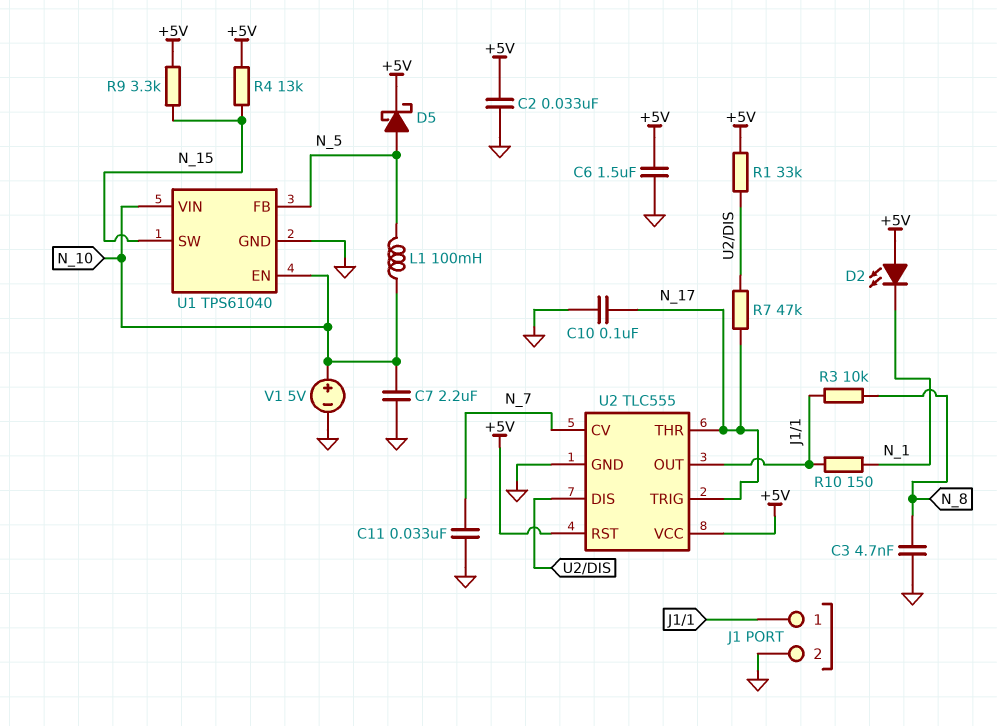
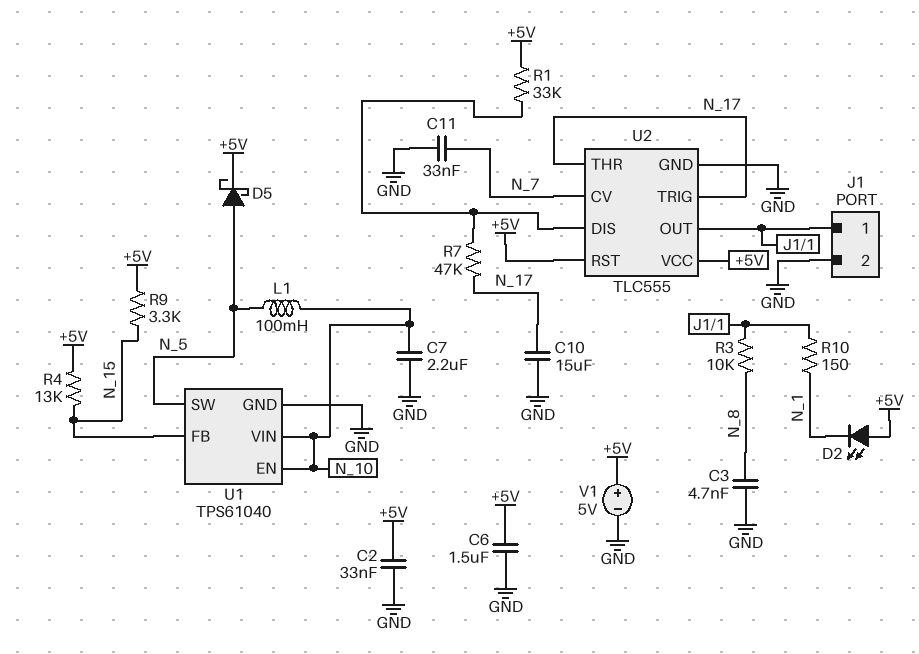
C10: 100nF (GND, N_17) -> 15uF (GND, N_17)
U1 pin FB: N_5 -> N_15
U1 pin SW: N_15 -> N_5
V1: 5V (plus N_10, minus GND) -> 5V (plus +5V, minus GND)

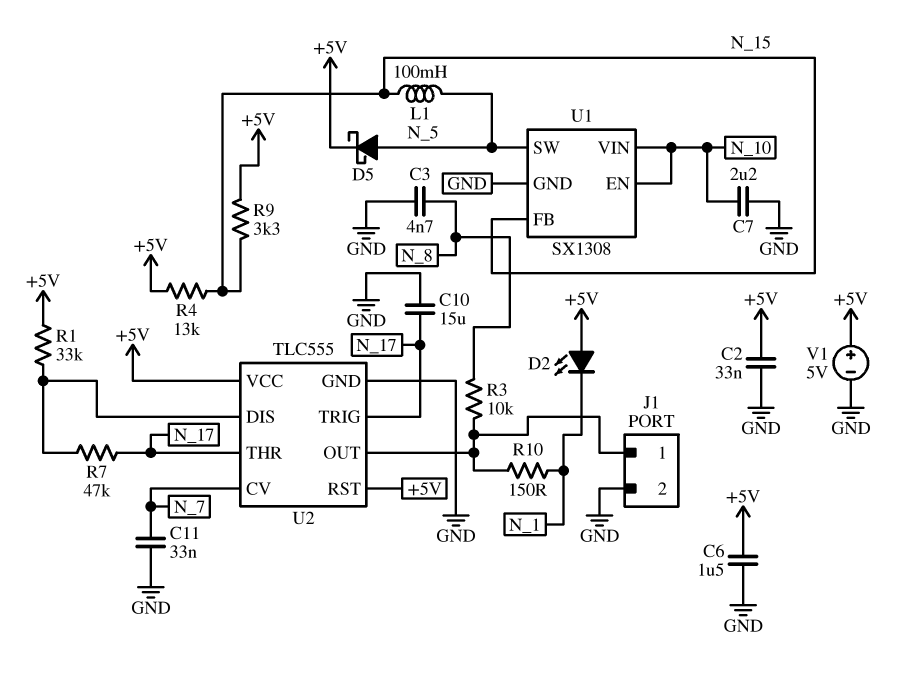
L1: 100mH (N_5, N_10) -> 100mH (N_5, N_15)
U1: TPS61040 -> SX1308

